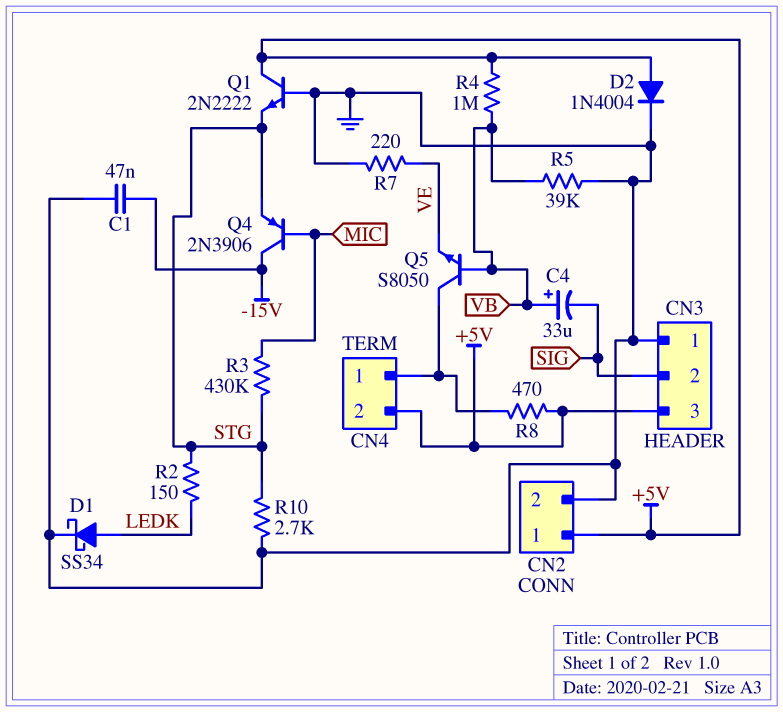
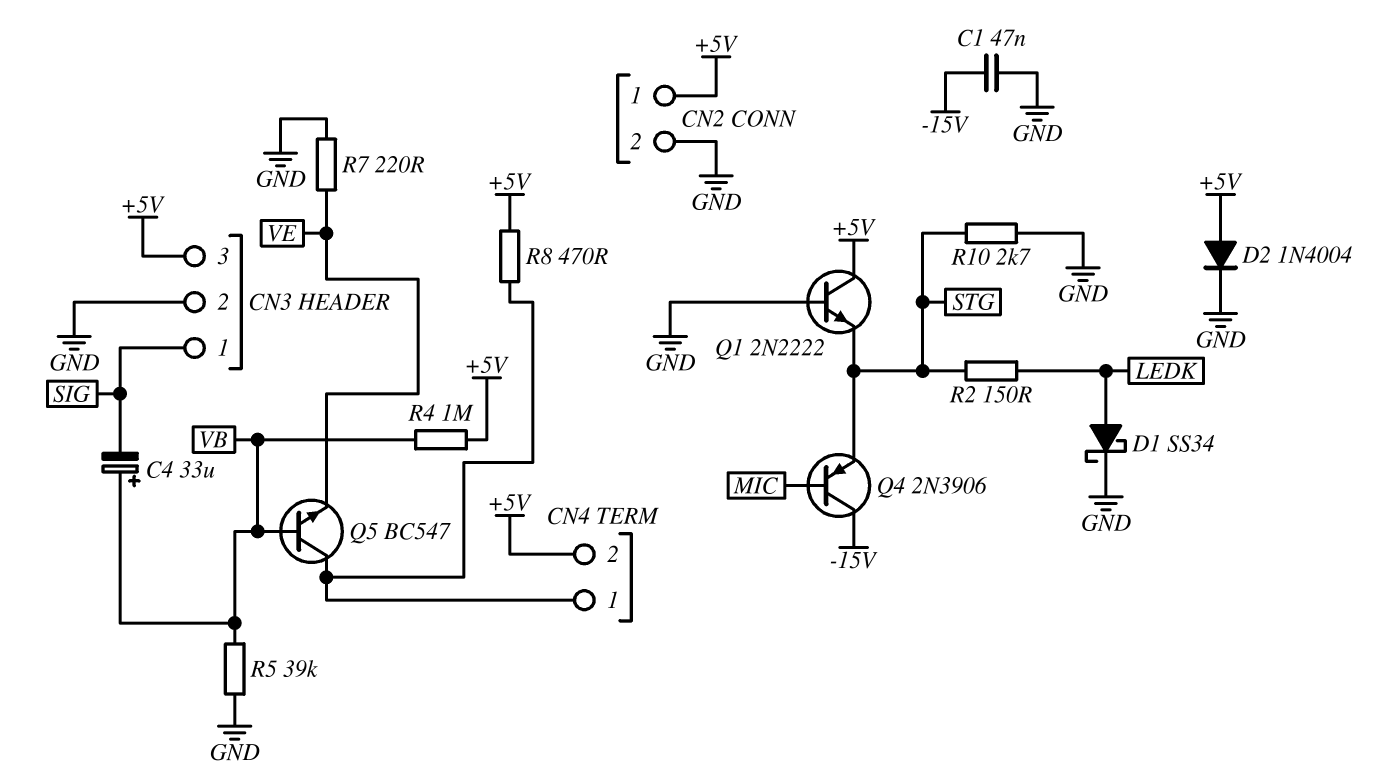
CN3 pin 1: GND -> SIG
CN3 pin 2: SIG -> GND
Q5: NPN S8050 (B VB, C CN4/1, E VE) -> NPN BC547 (B VB, C CN4/1, E VE)
R3: 430k (MIC, STG) -> none

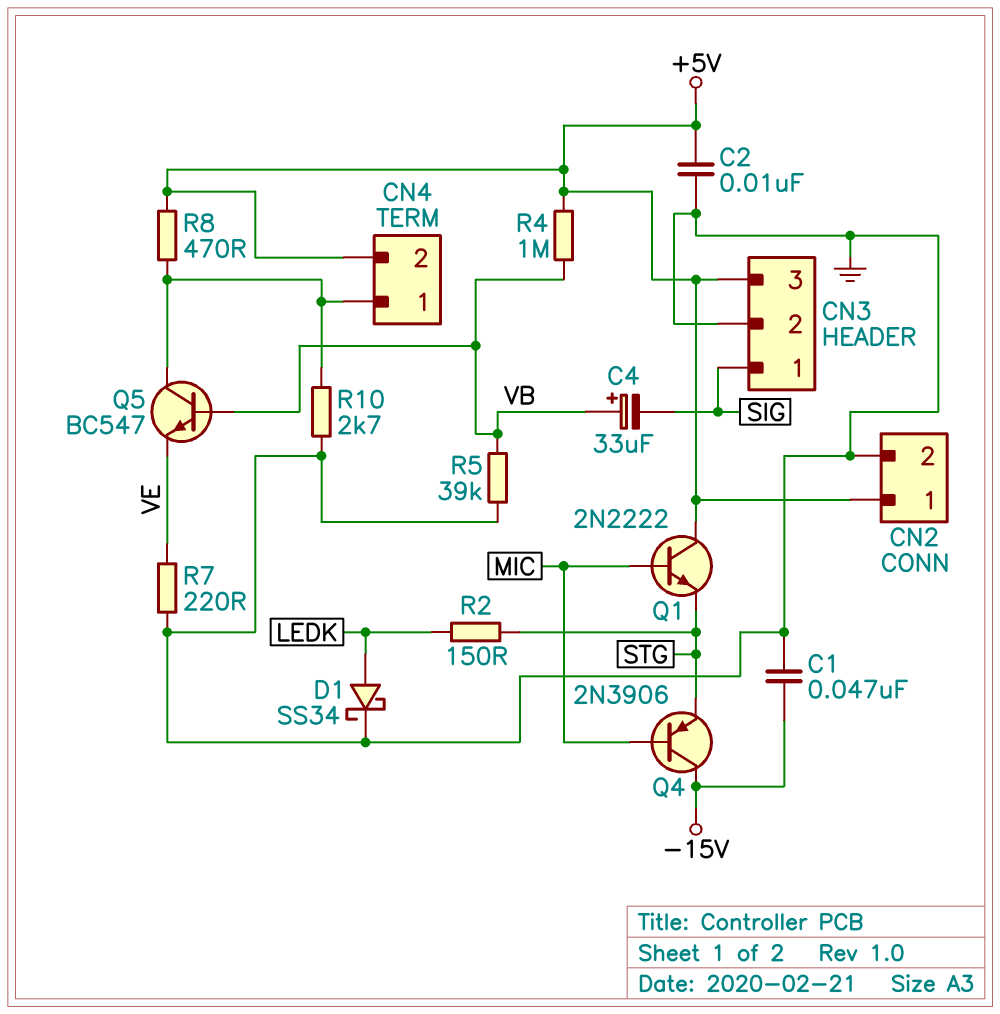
C2: none -> 10nF (+5V, GND)
D2: diode 1N4004 (A +5V, K GND) -> none
Q1: NPN 2N2222 (B GND, C +5V, E STG) -> NPN 2N2222 (B MIC, C +5V, E STG)
R10: 2.7k (GND, STG) -> 2.7k (CN4/1, GND)

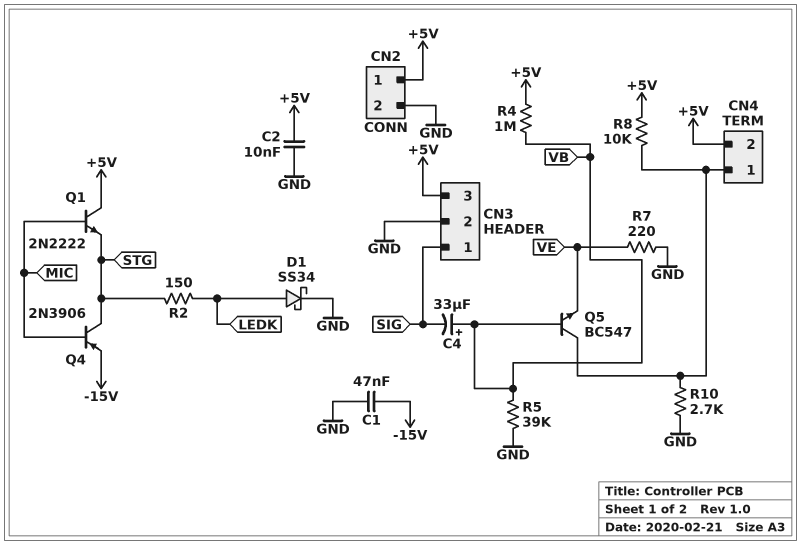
Q4: PNP 2N3906 (B MIC, C -15V, E STG) -> PNP 2N3906 (B MIC, C STG, E -15V)
R8: 470 (+5V, CN4/1) -> 10k (+5V, CN4/1)

